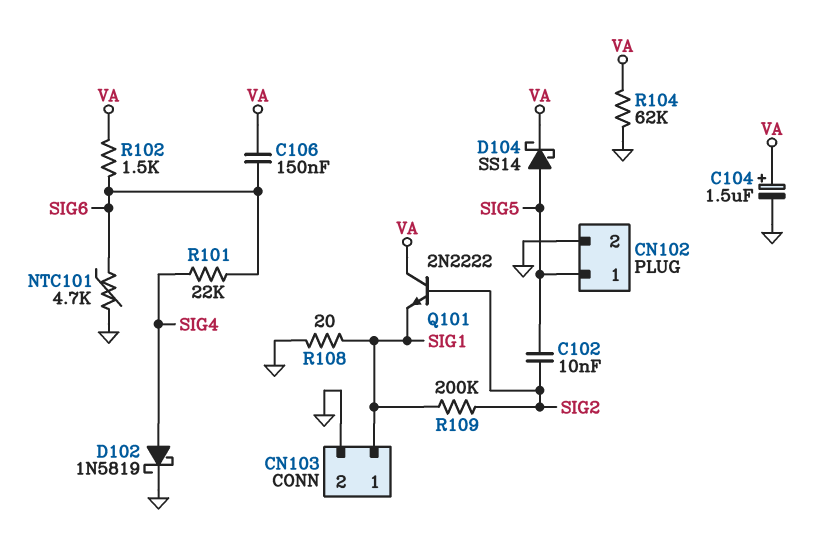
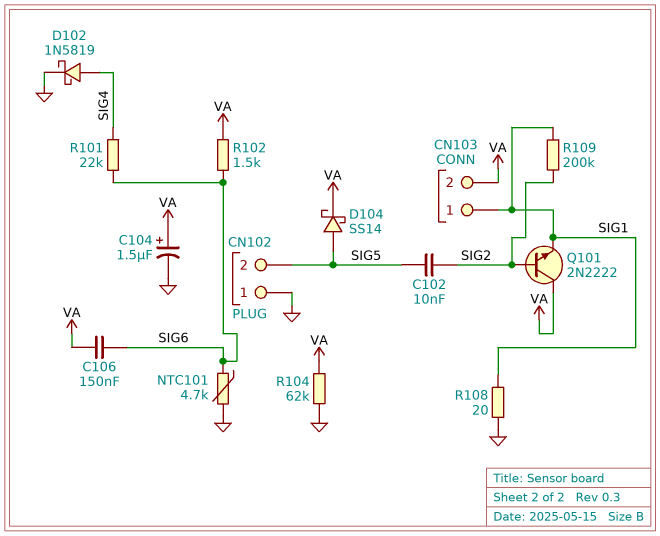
CN102 pin 1: SIG5 -> GND
CN102 pin 2: GND -> SIG5
CN103 pin 2: GND -> VA

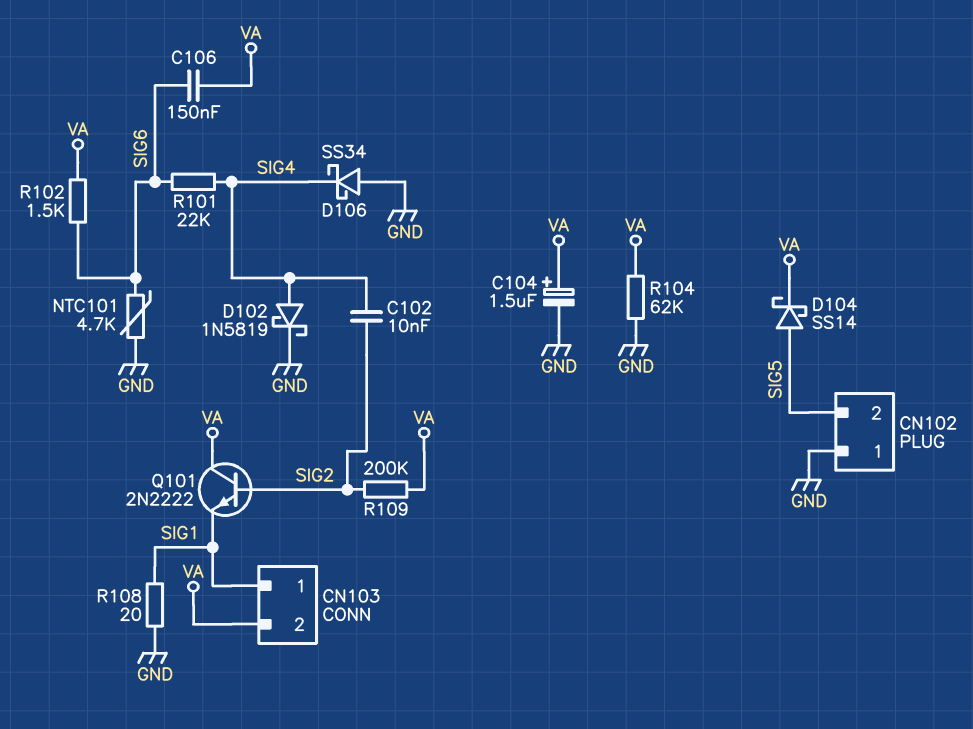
C102: 10nF (SIG2, SIG5) -> 10nF (SIG2, SIG4)
D106: none -> schottky SS34 (A GND, K SIG4)
R109: 200k (SIG1, SIG2) -> 200k (SIG2, VA)

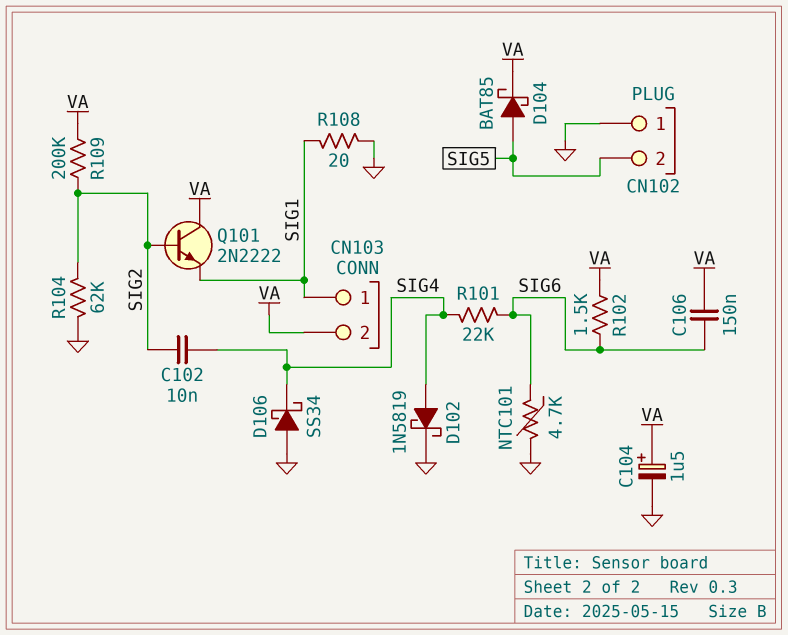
D104: schottky SS14 (A SIG5, K VA) -> schottky BAT85 (A SIG5, K VA)
R104: 62k (GND, VA) -> 62k (GND, SIG2)

